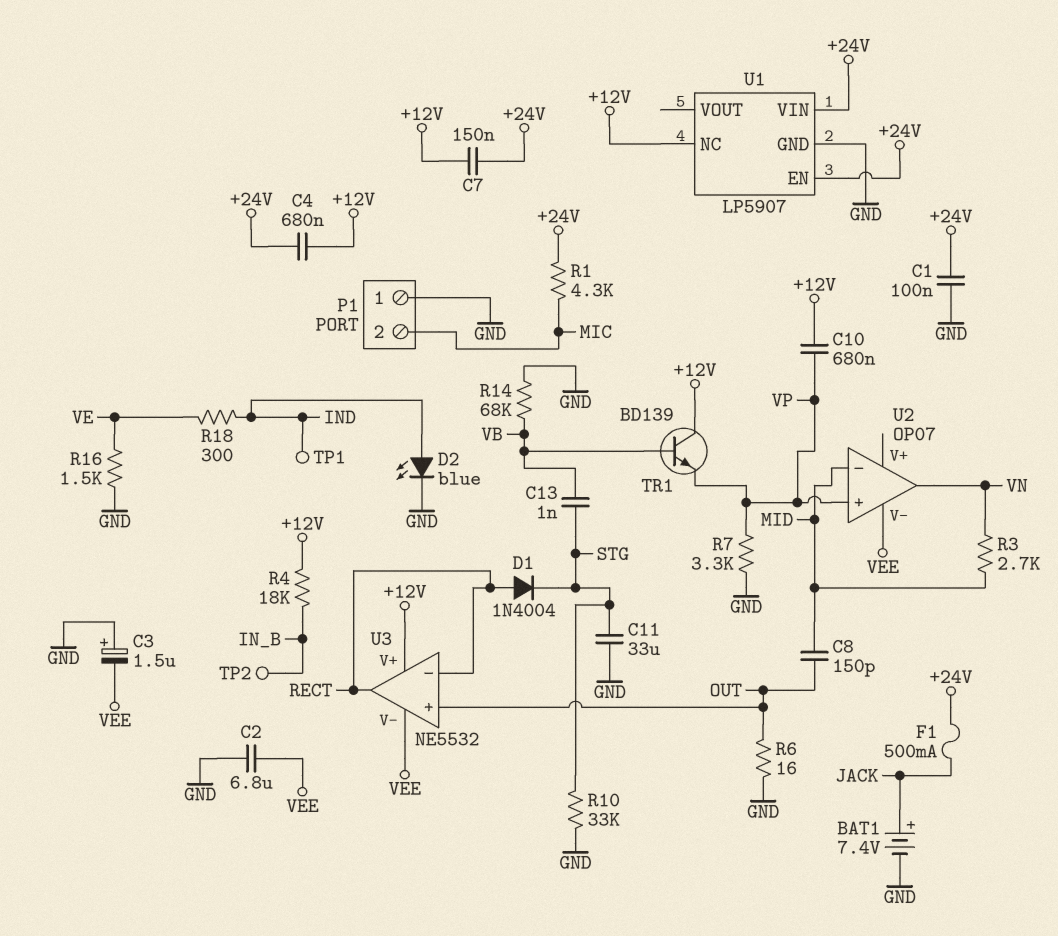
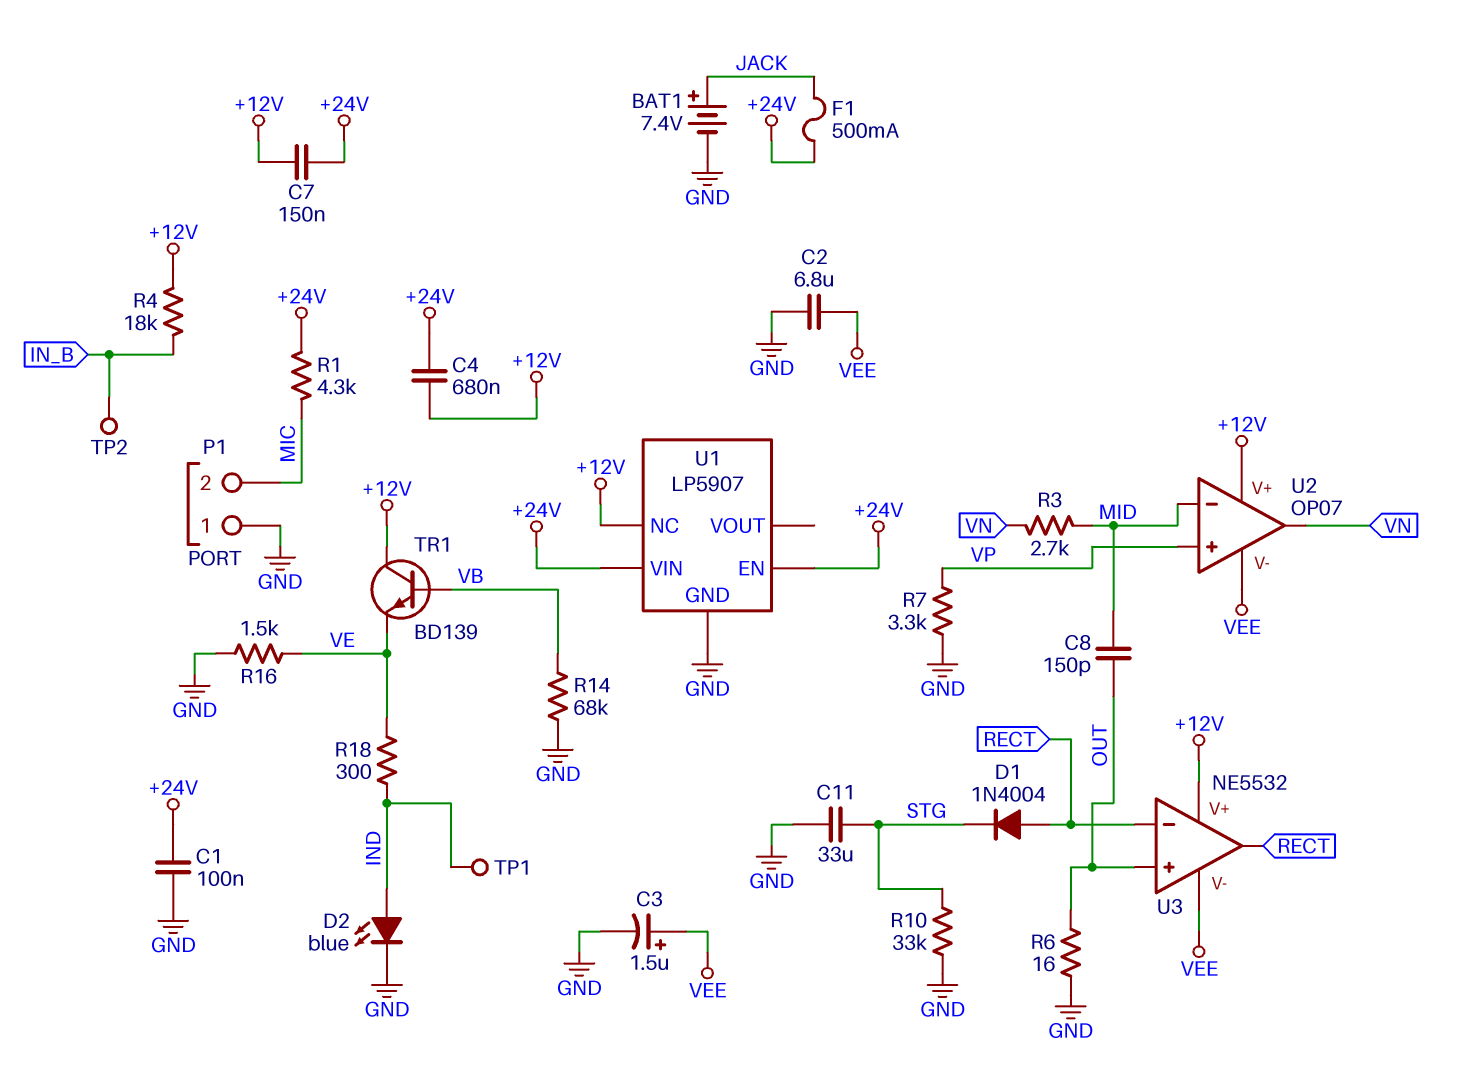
C3: 1.5uF (plus GND, minus VEE) -> 1.5uF (plus VEE, minus GND)
C10: 680nF (+12V, VP) -> none
C13: 1nF (STG, VB) -> none
TR1: NPN BD139 (B VB, C +12V, E VP) -> NPN BD139 (B VB, C +12V, E VE)
U2 pin V+: none -> +12V

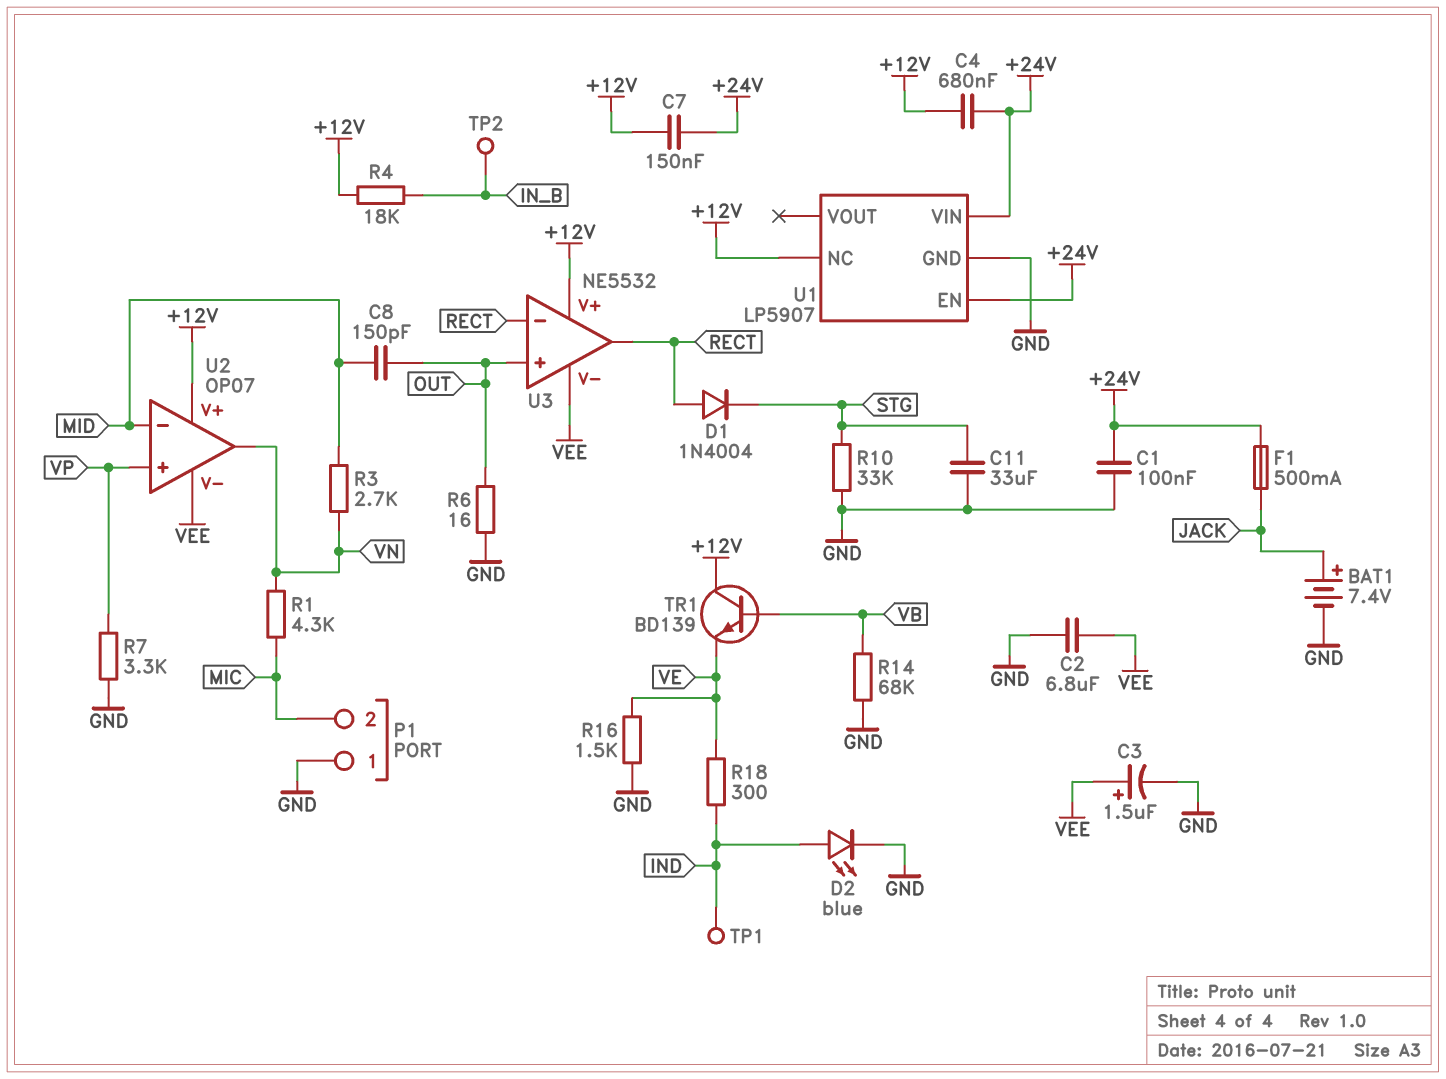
R1: 4.3k (+24V, MIC) -> 4.3k (MIC, VN)

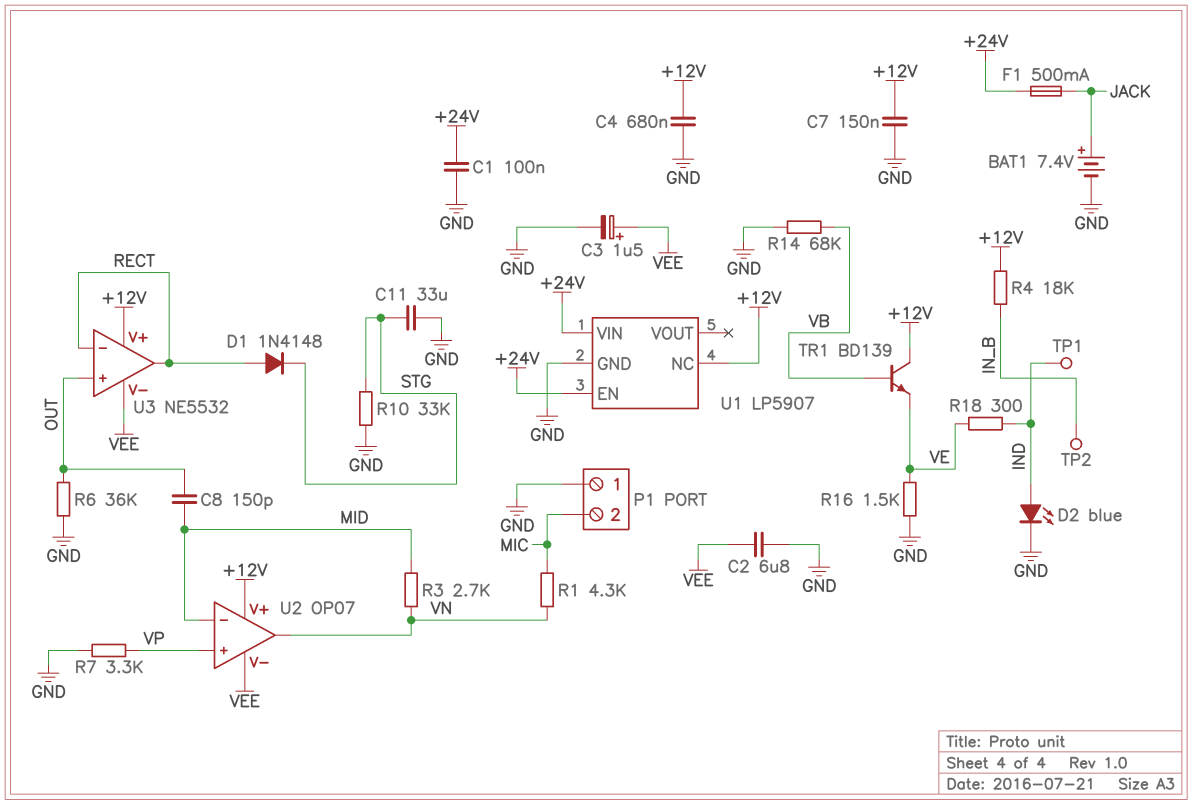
C4: 680nF (+12V, +24V) -> 680nF (+12V, GND)
C7: 150nF (+12V, +24V) -> 150nF (+12V, GND)
D1: diode 1N4004 (A RECT, K STG) -> diode 1N4148 (A RECT, K STG)
R6: 16 (GND, OUT) -> 36k (GND, OUT)

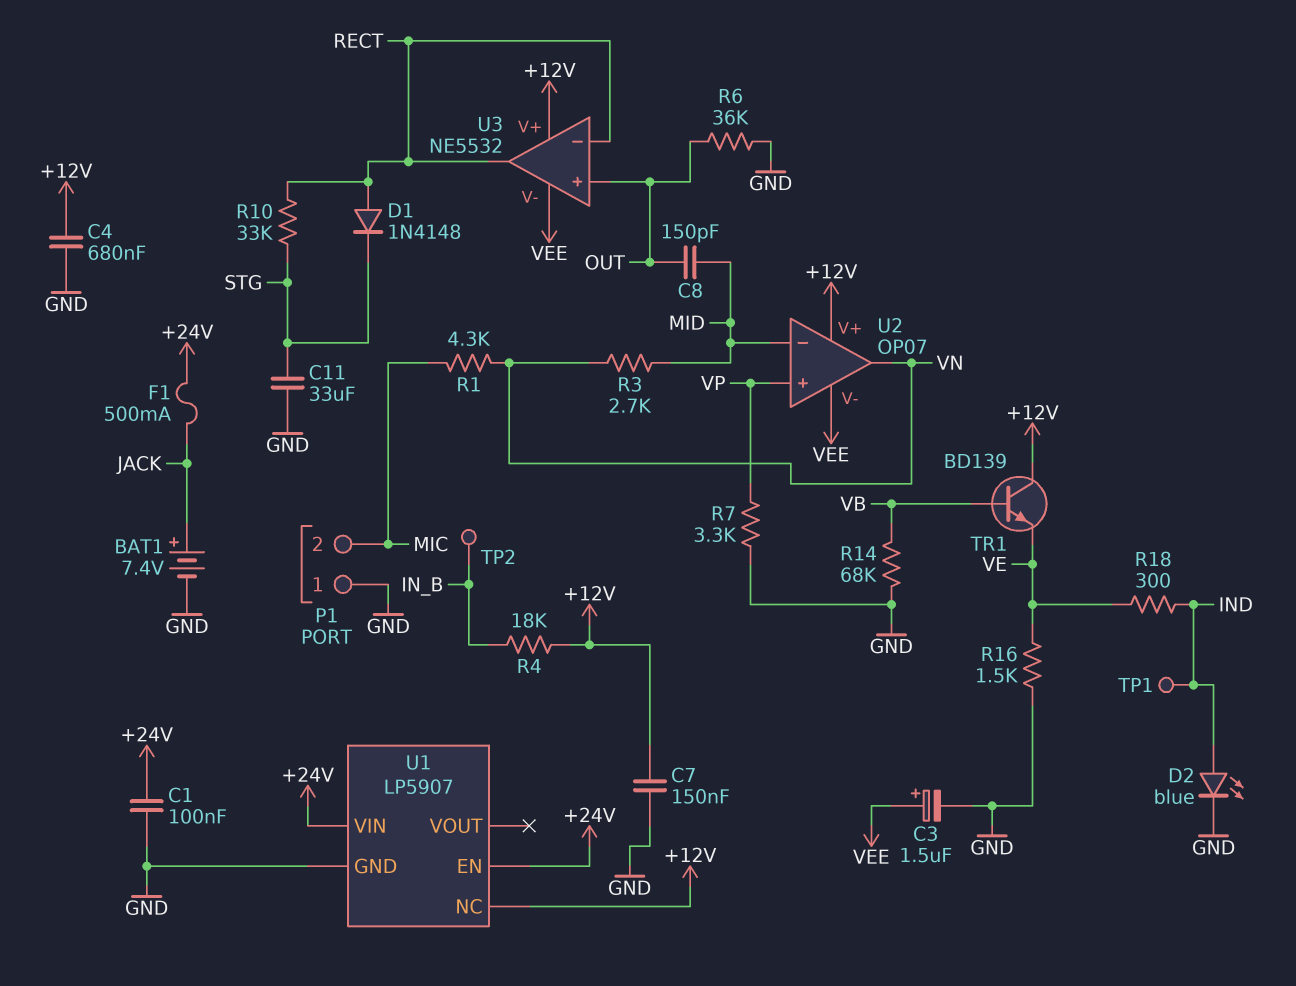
C2: 6.8uF (GND, VEE) -> none
R10: 33k (GND, STG) -> 33k (RECT, STG)

